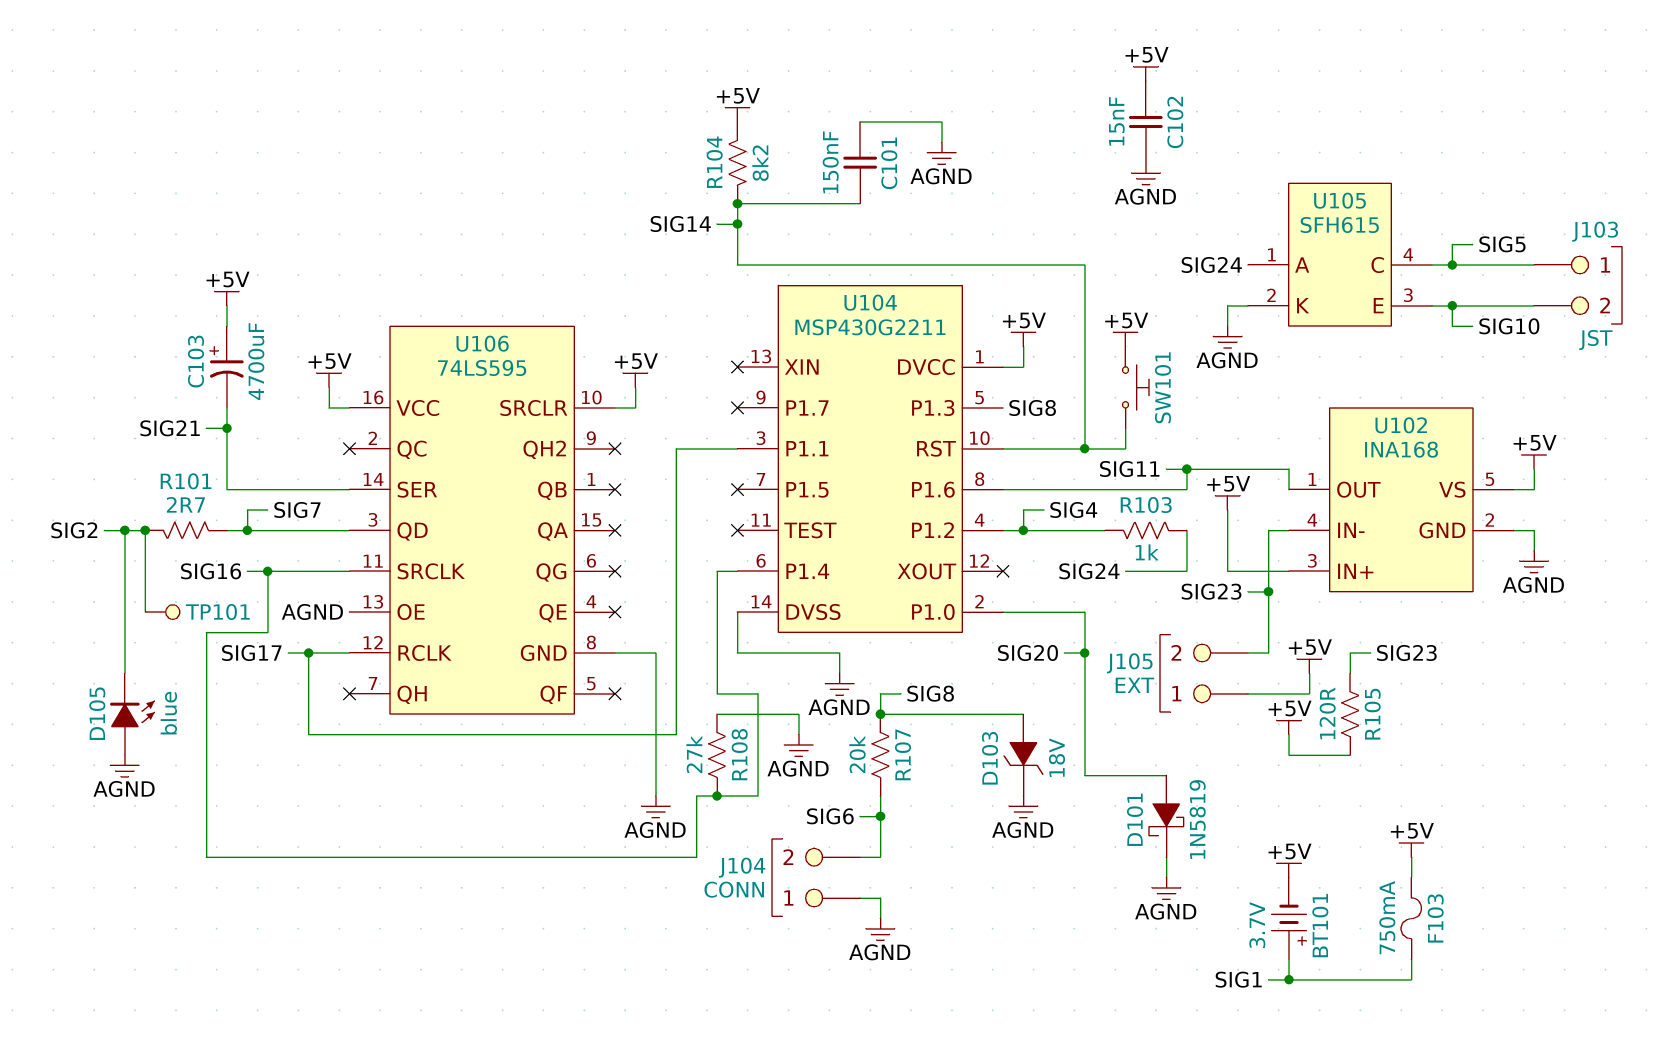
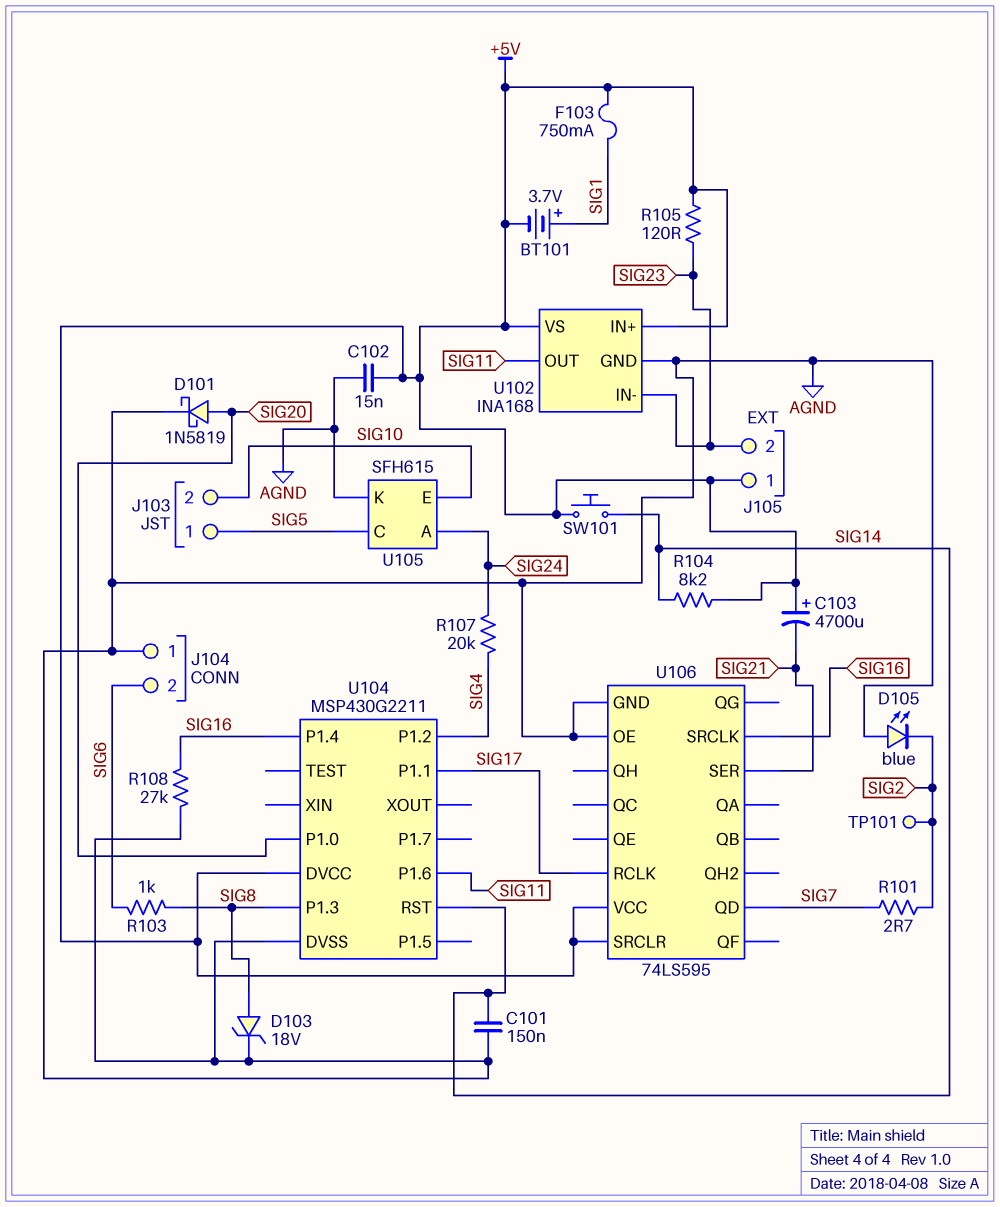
R103: 1k (SIG4, SIG24) -> 1k (SIG6, SIG8)
R107: 20k (SIG6, SIG8) -> 20k (SIG4, SIG24)

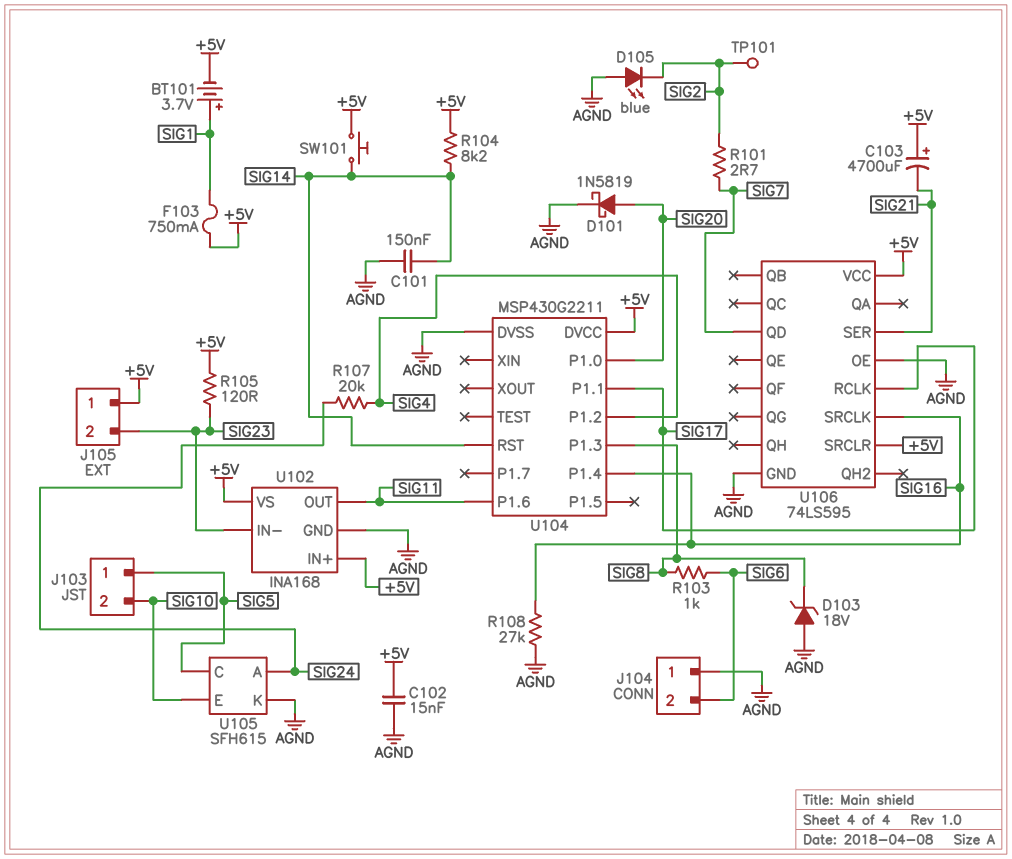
D103: zener 18V (A SIG8, K AGND) -> zener 18V (A AGND, K SIG8)

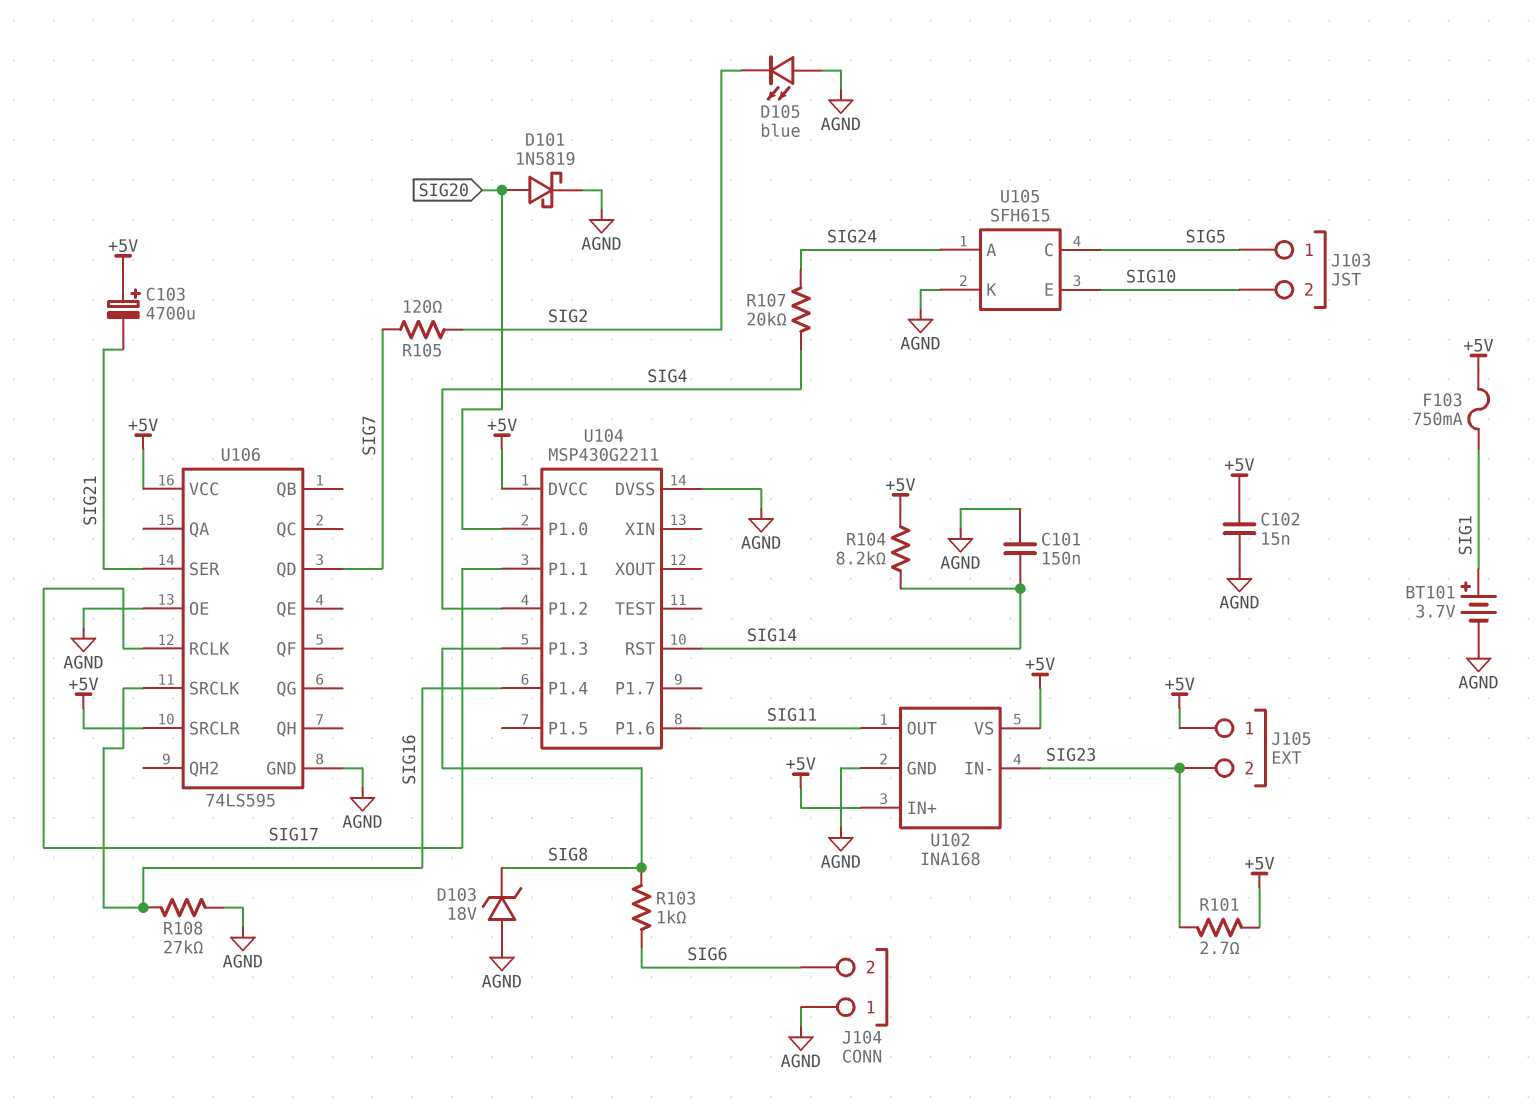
BT101: 3.7V (plus SIG1, minus +5V) -> 3.7V (plus SIG1, minus AGND)
R101: 2.7 (SIG2, SIG7) -> 2.7 (+5V, SIG23)
R105: 120 (+5V, SIG23) -> 120 (SIG2, SIG7)
SW101: button (+5V, SIG14) -> none
TP101: test point (SIG2) -> none

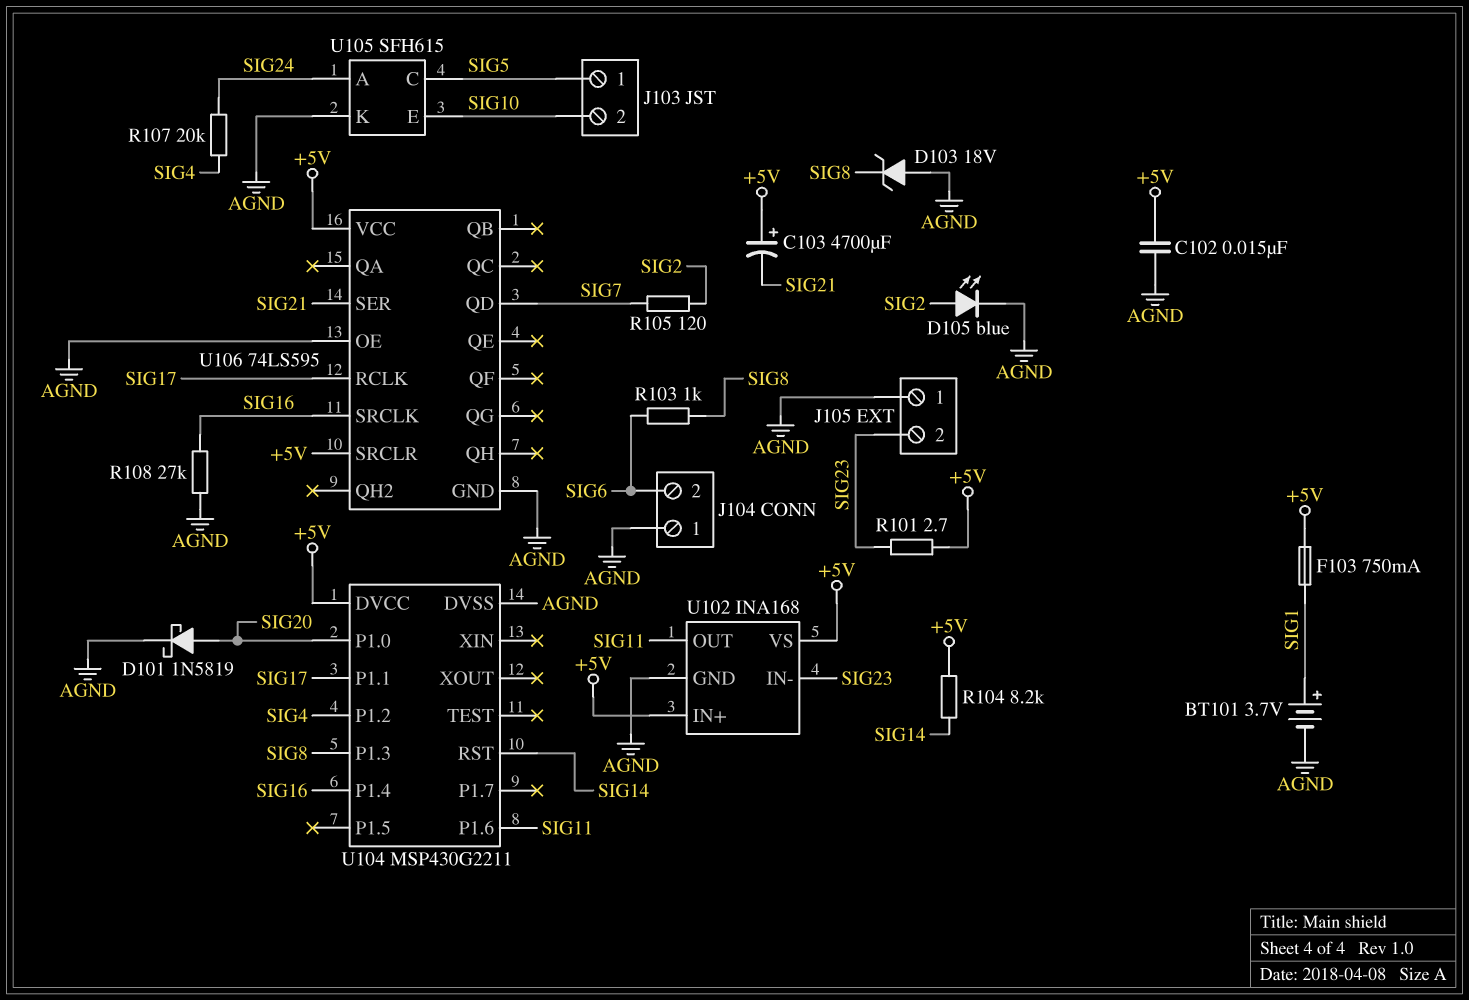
C101: 150nF (AGND, SIG14) -> none
D105: LED blue (A AGND, K SIG2) -> LED blue (A SIG2, K AGND)
J105 pin 1: +5V -> AGND

